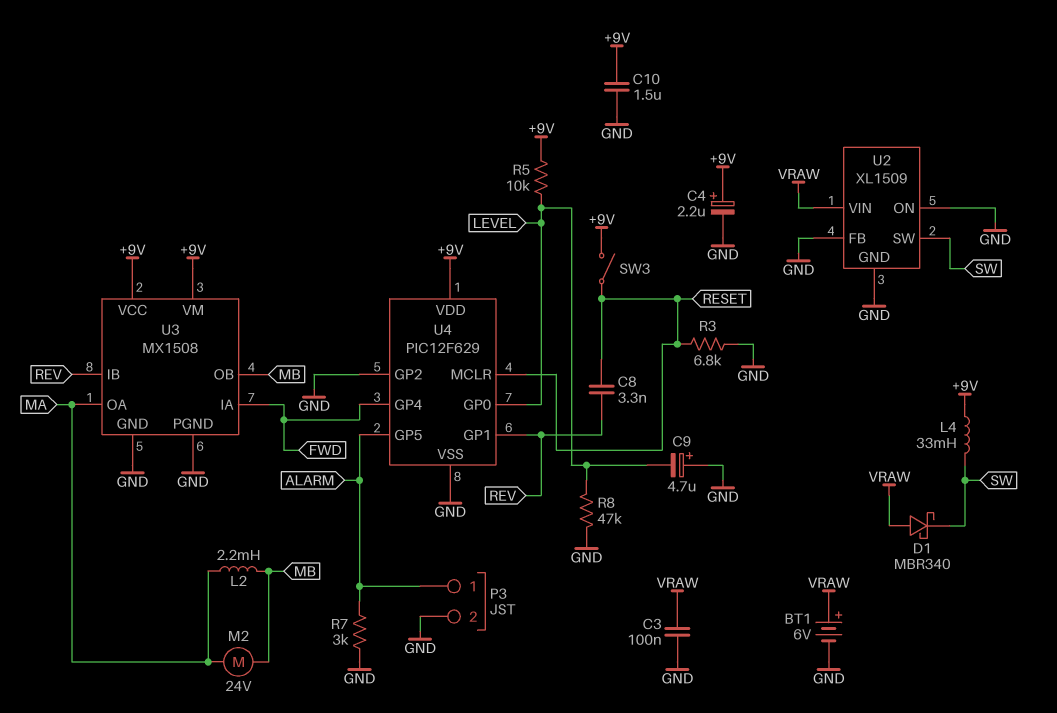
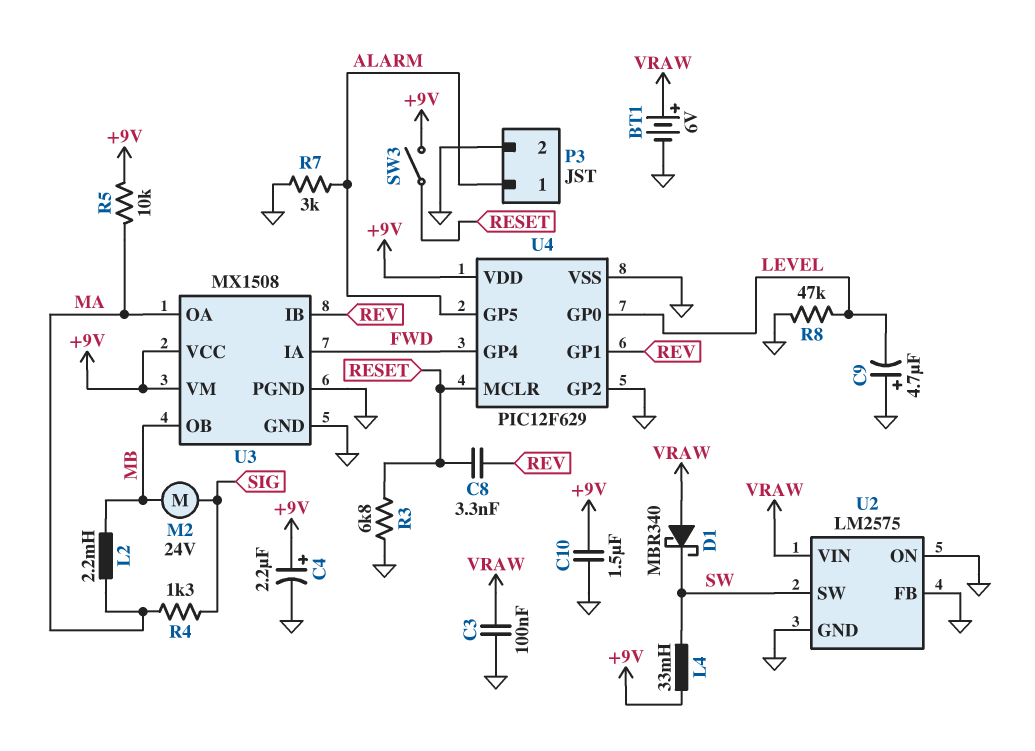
M2: motor 24V (MA, MB) -> motor 24V (MB, SIG)
R4: none -> 1.3k (MA, SIG)
R5: 10k (+9V, LEVEL) -> 10k (+9V, MA)
U2: XL1509 -> LM2575

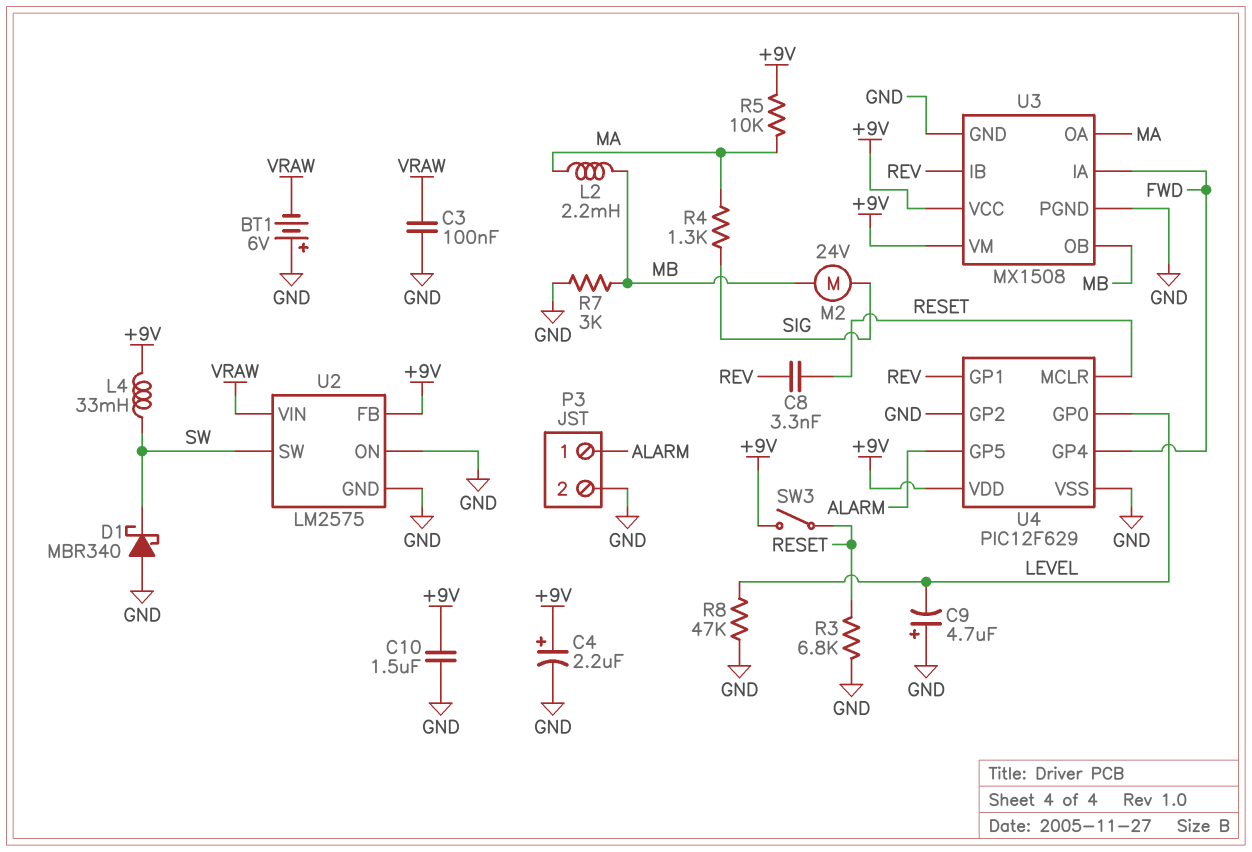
BT1: 6V (plus VRAW, minus GND) -> 6V (plus GND, minus VRAW)
D1: schottky MBR340 (A VRAW, K SW) -> schottky MBR340 (A GND, K SW)
R7: 3k (ALARM, GND) -> 3k (GND, MB)
U2 pin FB: GND -> +9V

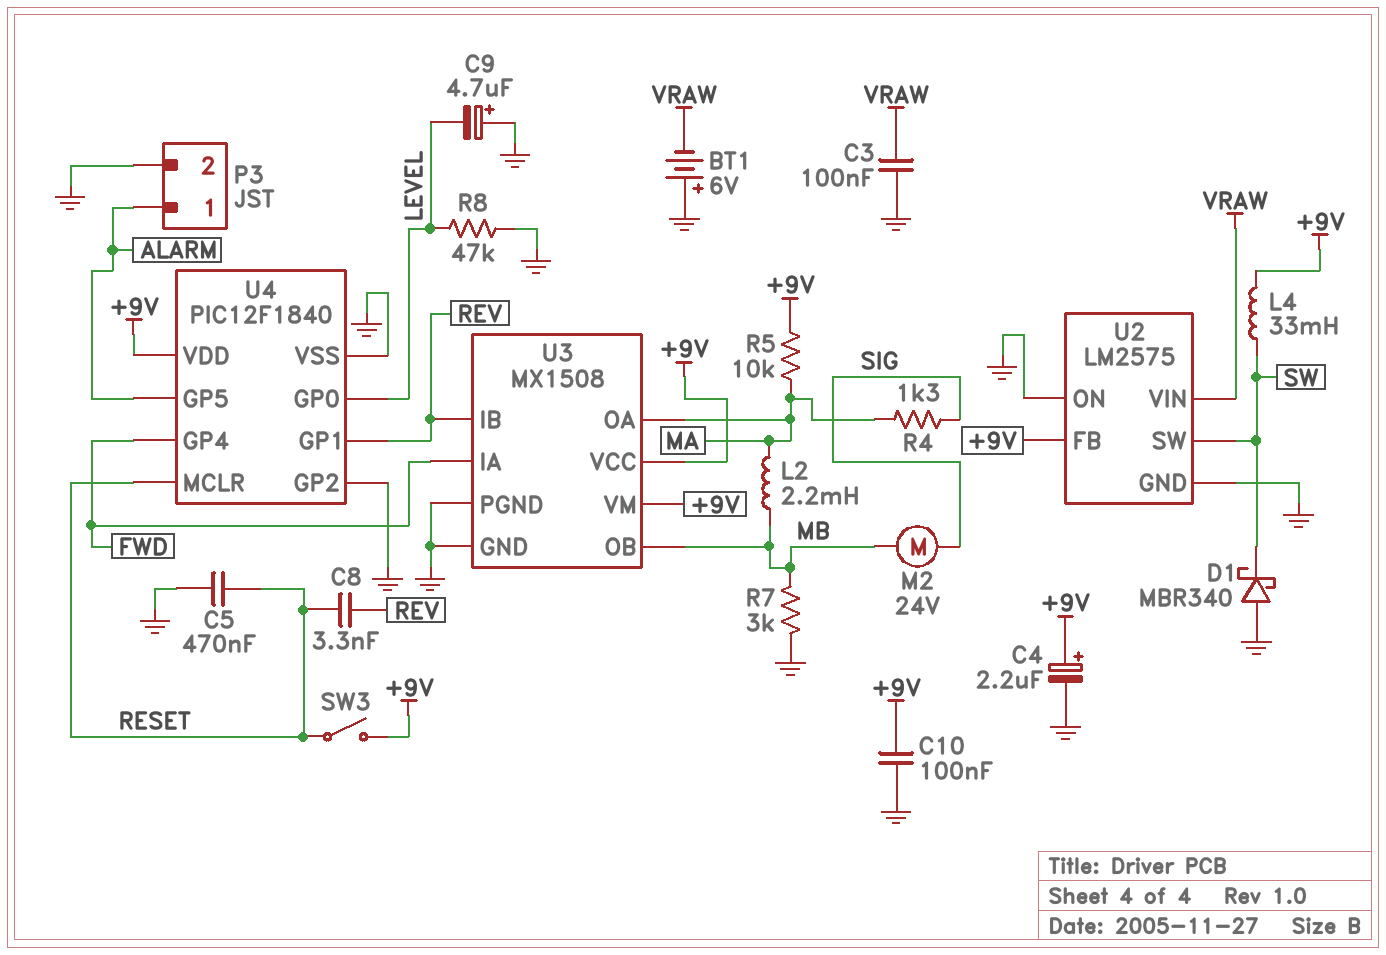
C5: none -> 470nF (GND, RESET)
C10: 1.5uF (+9V, GND) -> 100nF (+9V, GND)
R3: 6.8k (GND, RESET) -> none
U4: PIC12F629 -> PIC12F1840

